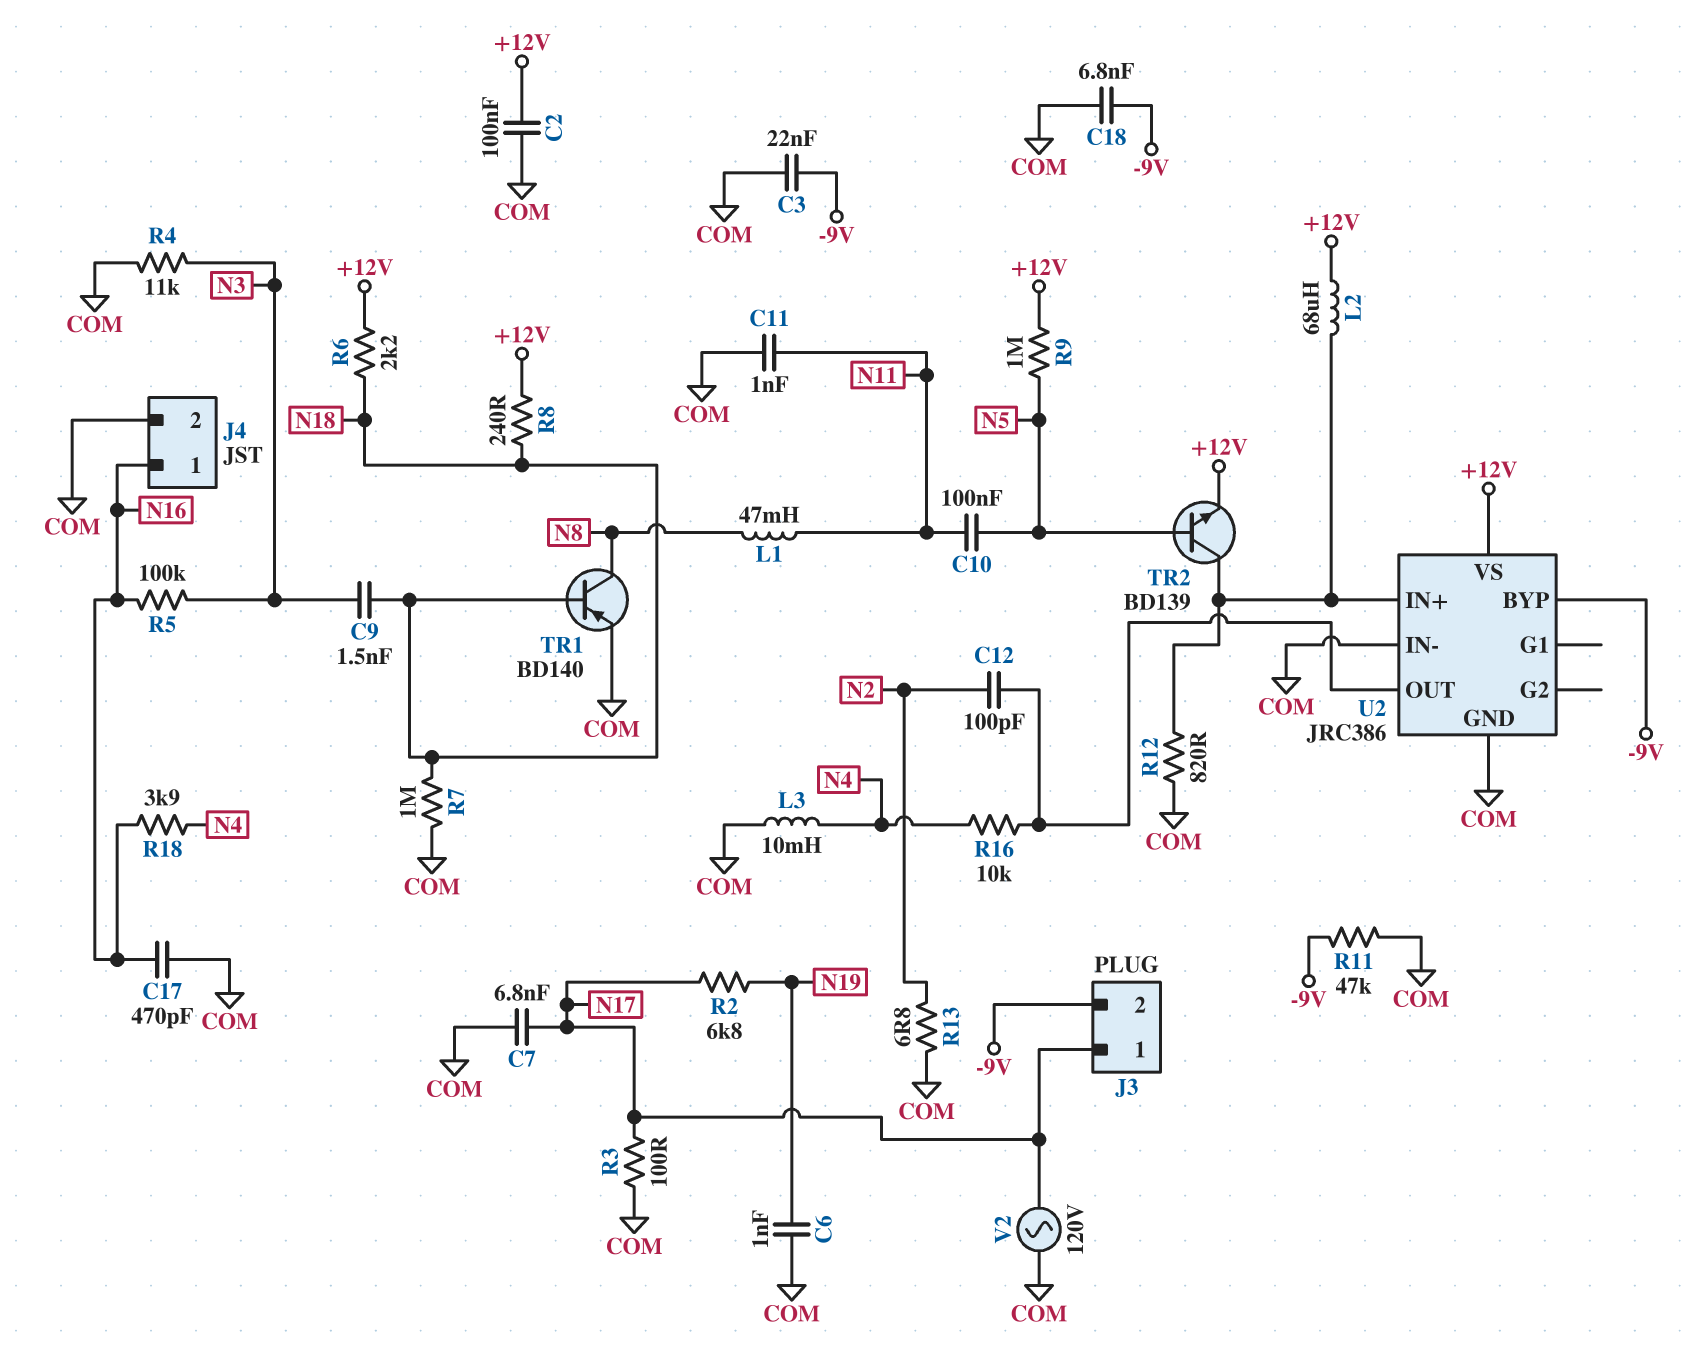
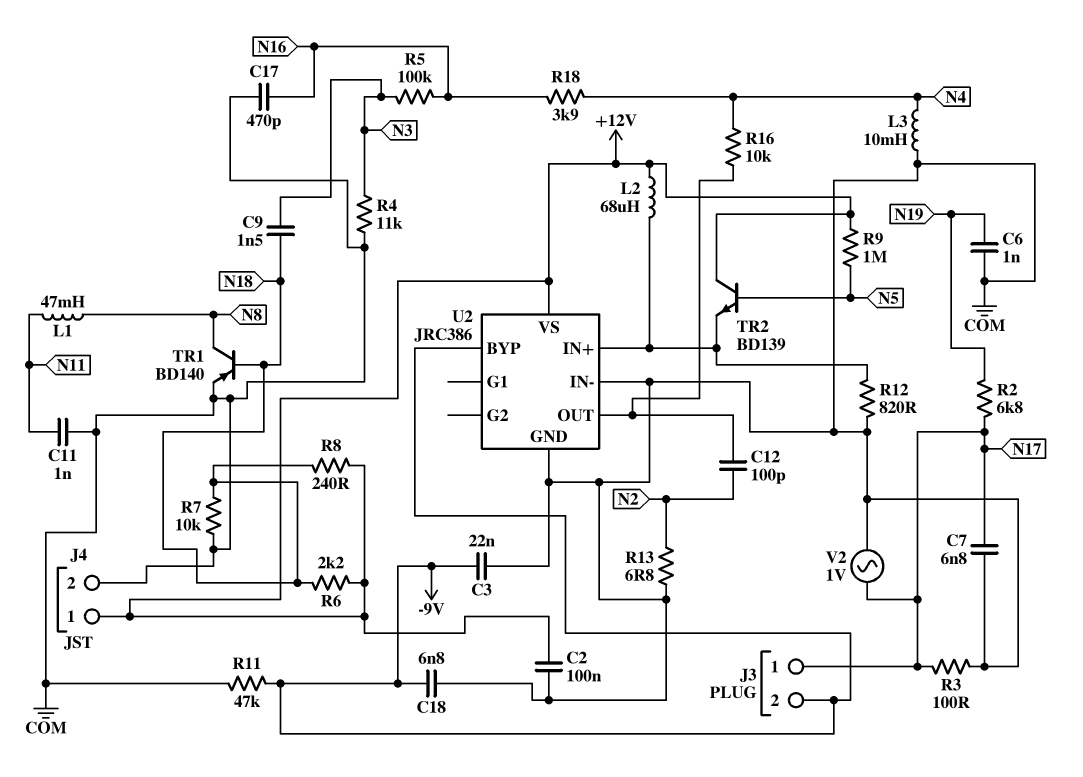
C10: 100nF (N5, N11) -> none
J4 pin 1: N16 -> +12V
R7: 1M (COM, N18) -> 10k (COM, N18)
TR2: NPN BD139 (B N5, C U2/IN+, E +12V) -> NPN BD139 (B N5, C +12V, E U2/IN+)
V2: AC 120V (COM, N17) -> AC 1V (COM, N17)

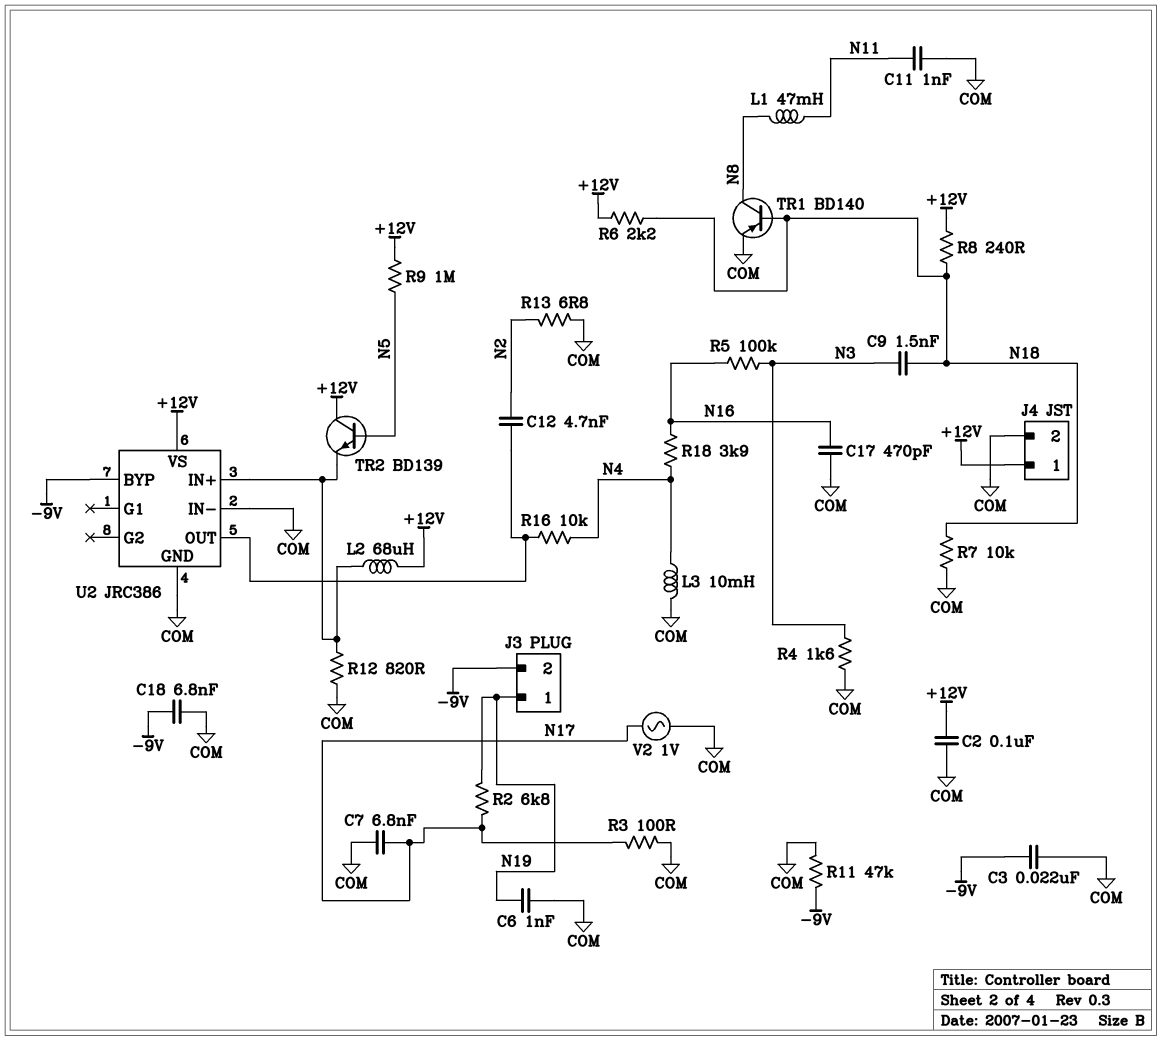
C12: 100pF (N2, U2/OUT) -> 4.7nF (N2, U2/OUT)
J3 pin 1: N17 -> N19
R4: 11k (COM, N3) -> 1.6k (COM, N3)

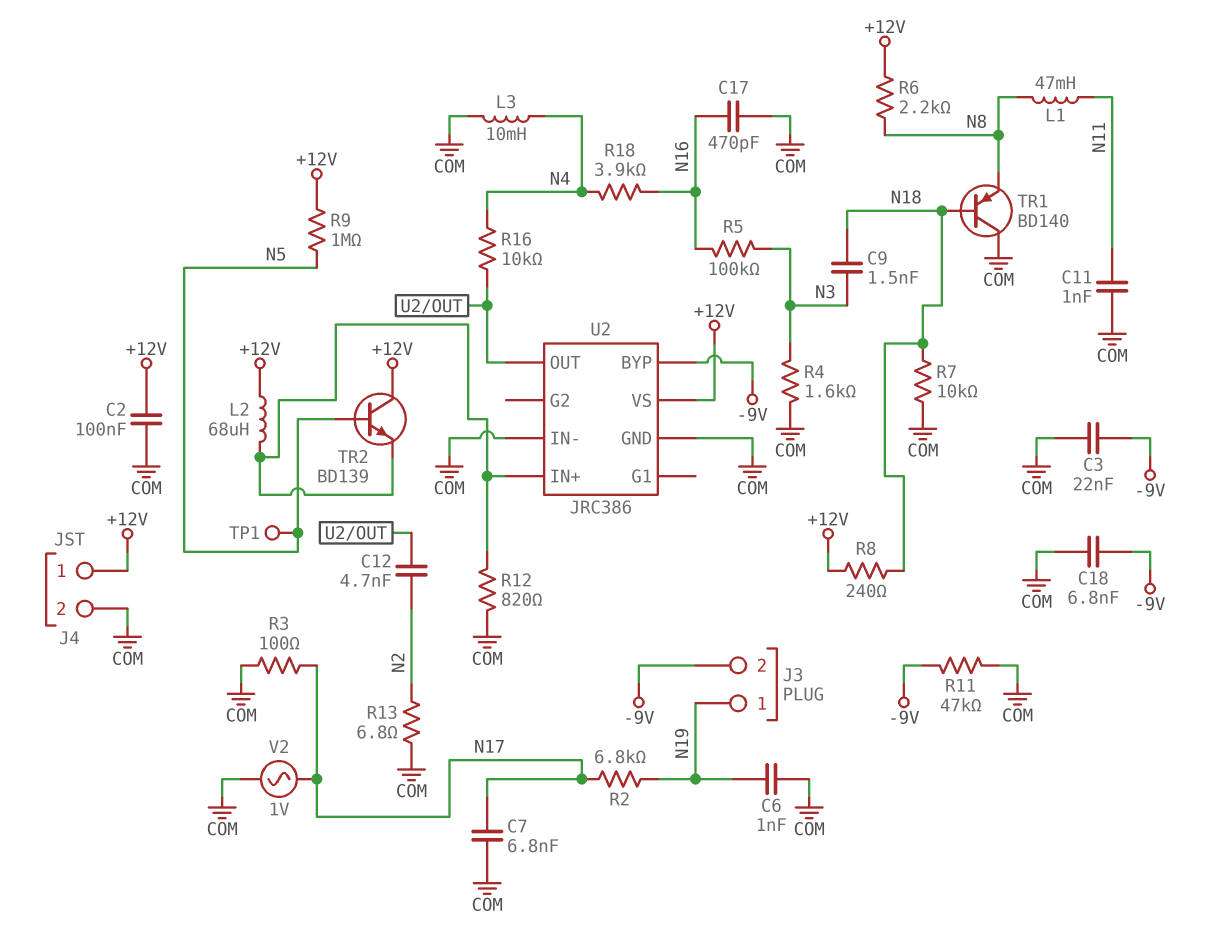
R6: 2.2k (+12V, N18) -> 2.2k (+12V, N8)
TP1: none -> test point (N5)
TR1: PNP BD140 (B N18, C N8, E COM) -> PNP BD140 (B N18, C COM, E N8)

